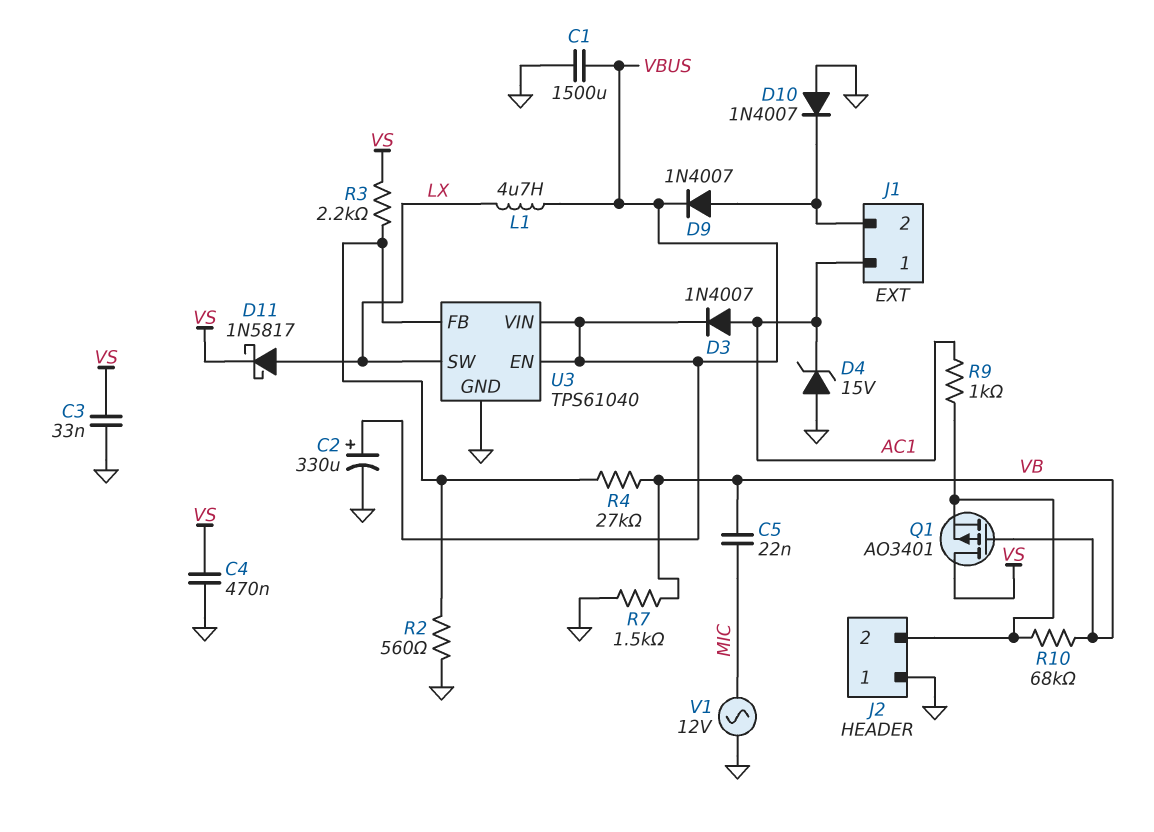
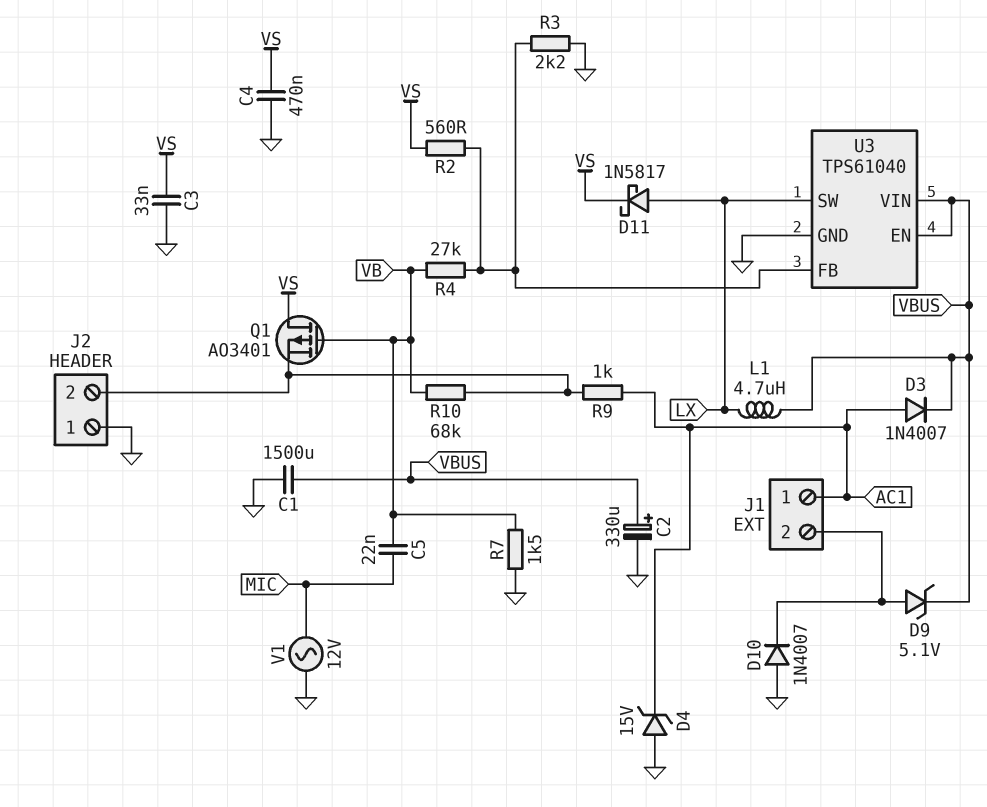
D9: diode 1N4007 (A J1/2, K VBUS) -> zener 5.1V (A J1/2, K VBUS)
R2: 560 (GND, U3/FB) -> 560 (U3/FB, VS)
R3: 2.2k (U3/FB, VS) -> 2.2k (GND, U3/FB)

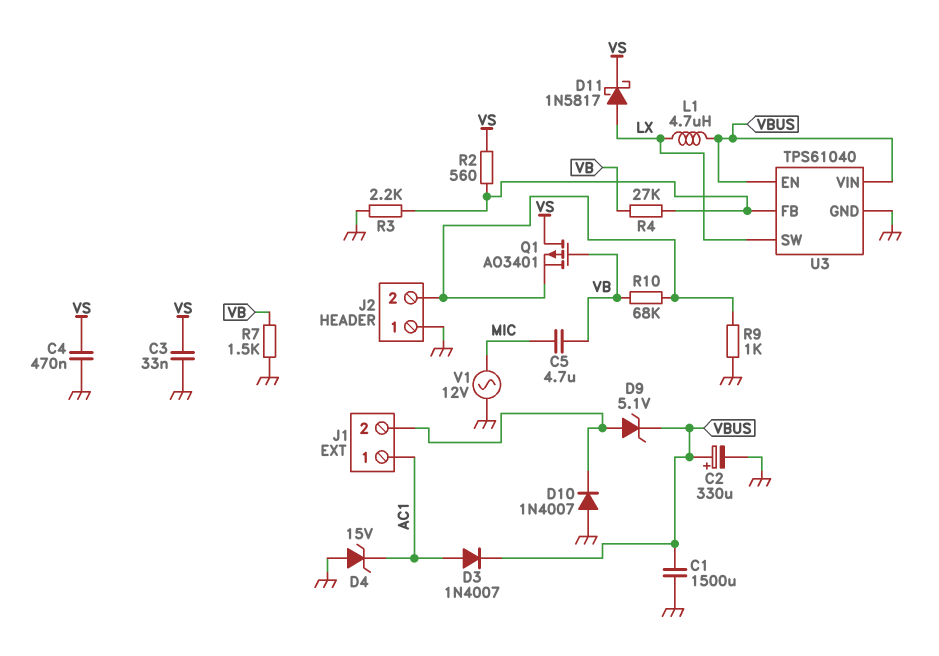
C5: 22nF (MIC, VB) -> 4.7uF (MIC, VB)
R9: 1k (AC1, J2/2) -> 1k (GND, J2/2)

